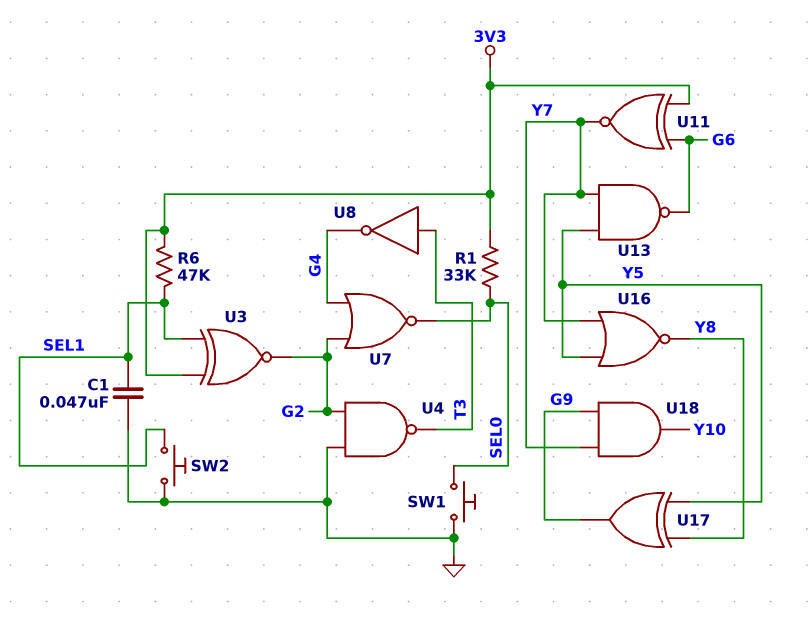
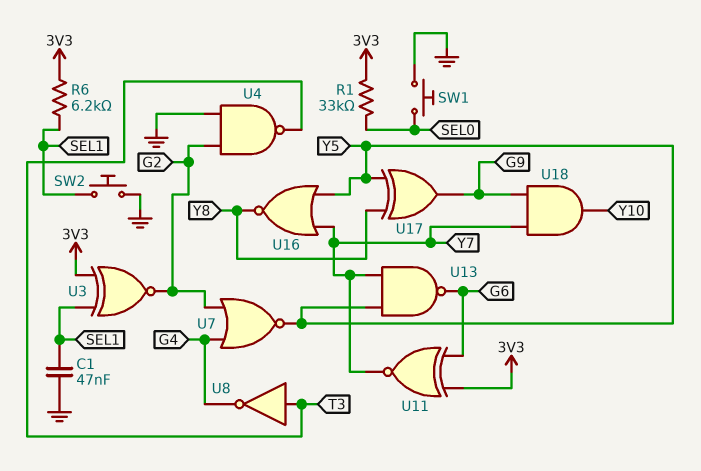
R6: 47k (3V3, SEL1) -> 6.2k (3V3, SEL1)
U7: NOR (in G2, in G4, out SEL0) -> NOR (in G2, in G4, out Y5)

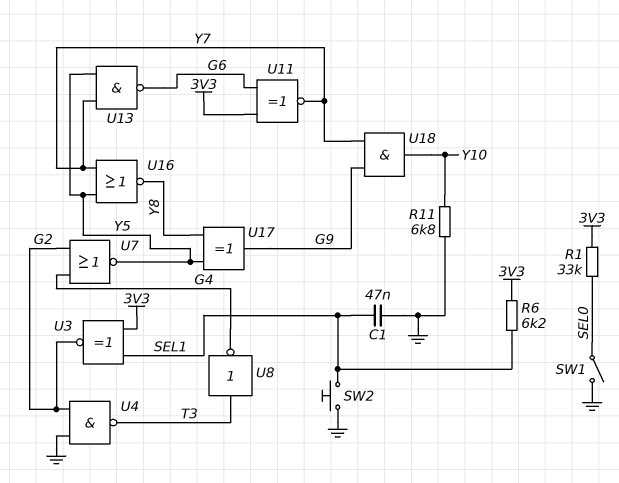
R11: none -> 6.8k (GND, Y10)
SW1: button (GND, SEL0) -> switch (GND, SEL0)

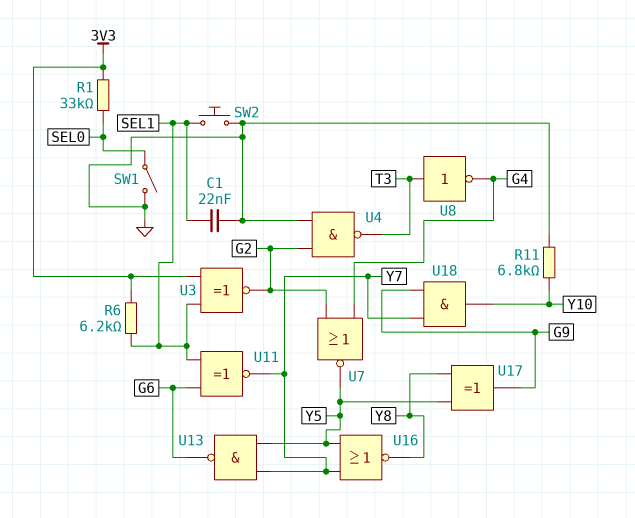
C1: 47nF (GND, SEL1) -> 22nF (GND, SEL1)
U11: XNOR (in 3V3, in G6, out Y7) -> XNOR (in G6, in SEL1, out Y7)

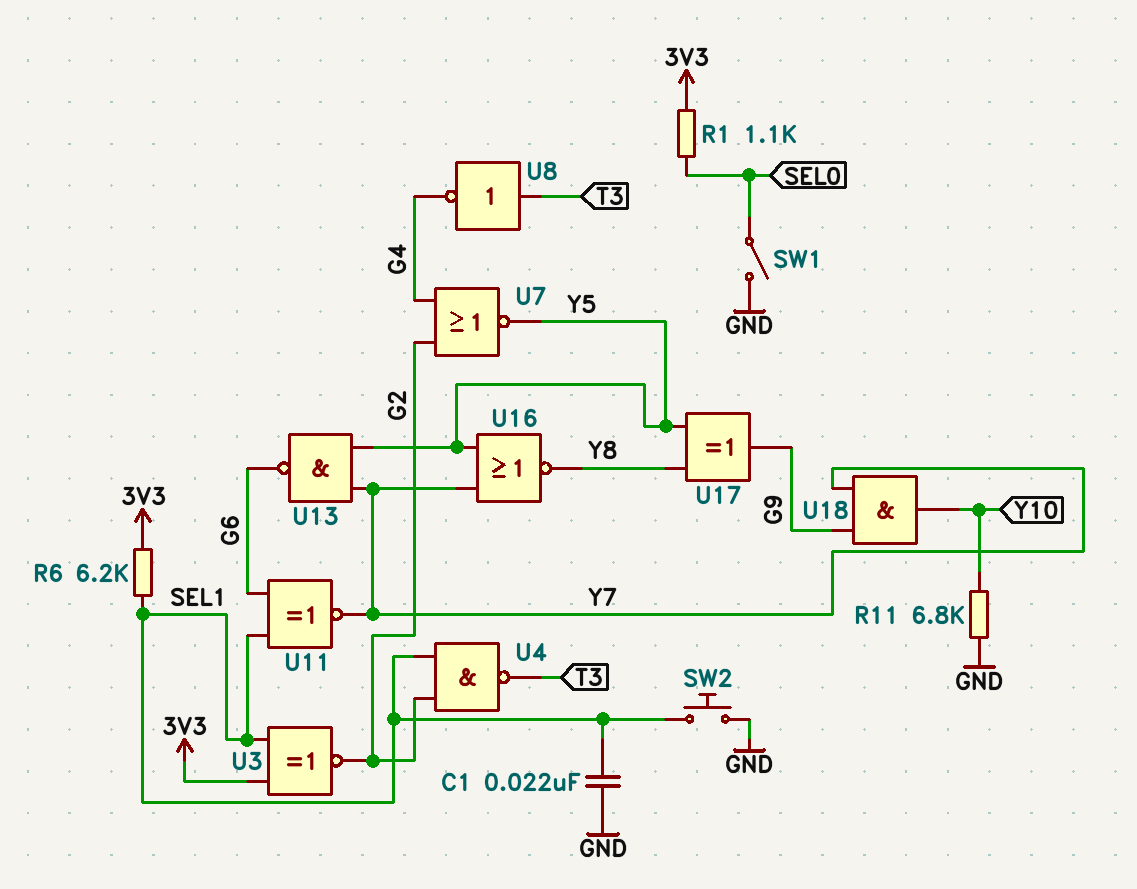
R1: 33k (3V3, SEL0) -> 1.1k (3V3, SEL0)
U4: NAND (in G2, in GND, out T3) -> NAND (in G2, in SEL1, out T3)

